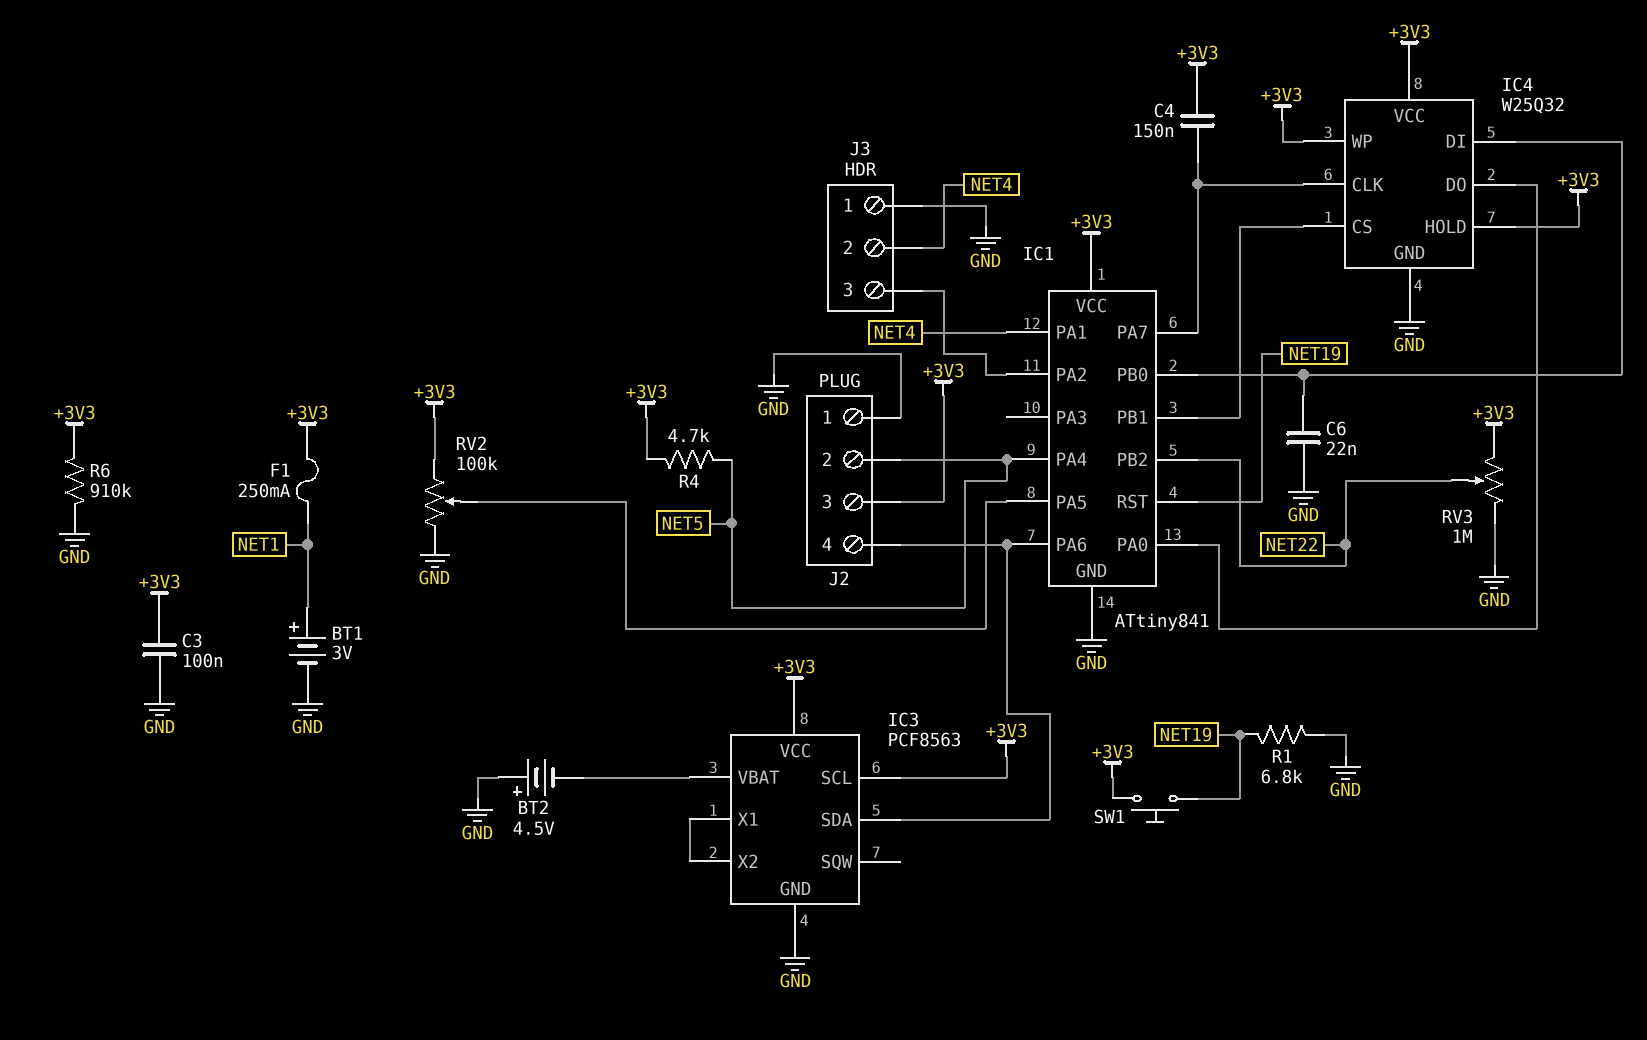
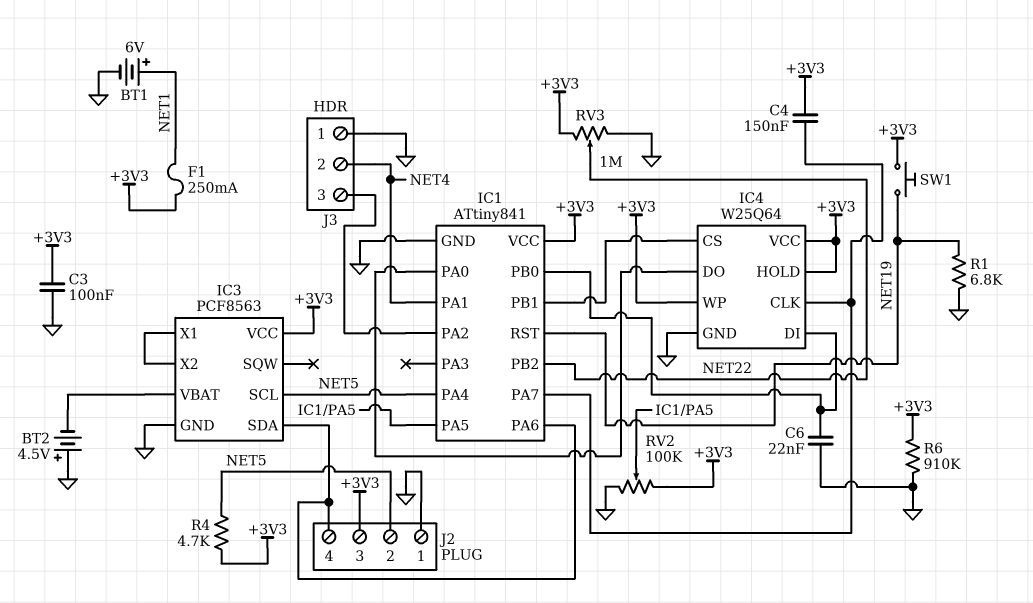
BT1: 3V (plus NET1, minus GND) -> 6V (plus NET1, minus GND)
IC3 pin SCL: +3V3 -> NET5
IC4: W25Q32 -> W25Q64

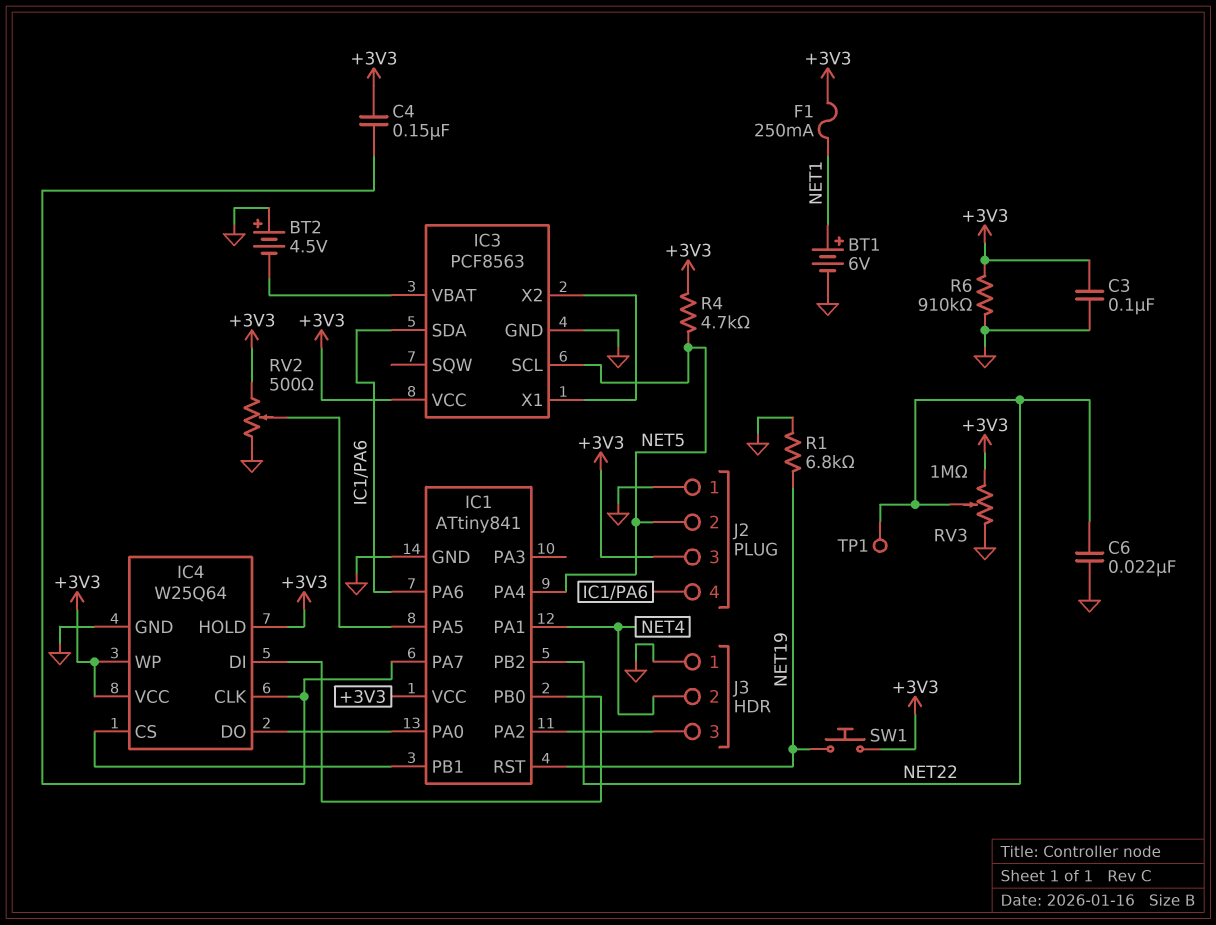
C6: 22nF (GND, IC1/PB0) -> 22nF (GND, NET22)
RV2: 100k (+3V3, GND, wiper IC1/PA5) -> 500 (+3V3, GND, wiper IC1/PA5)
TP1: none -> test point (NET22)

